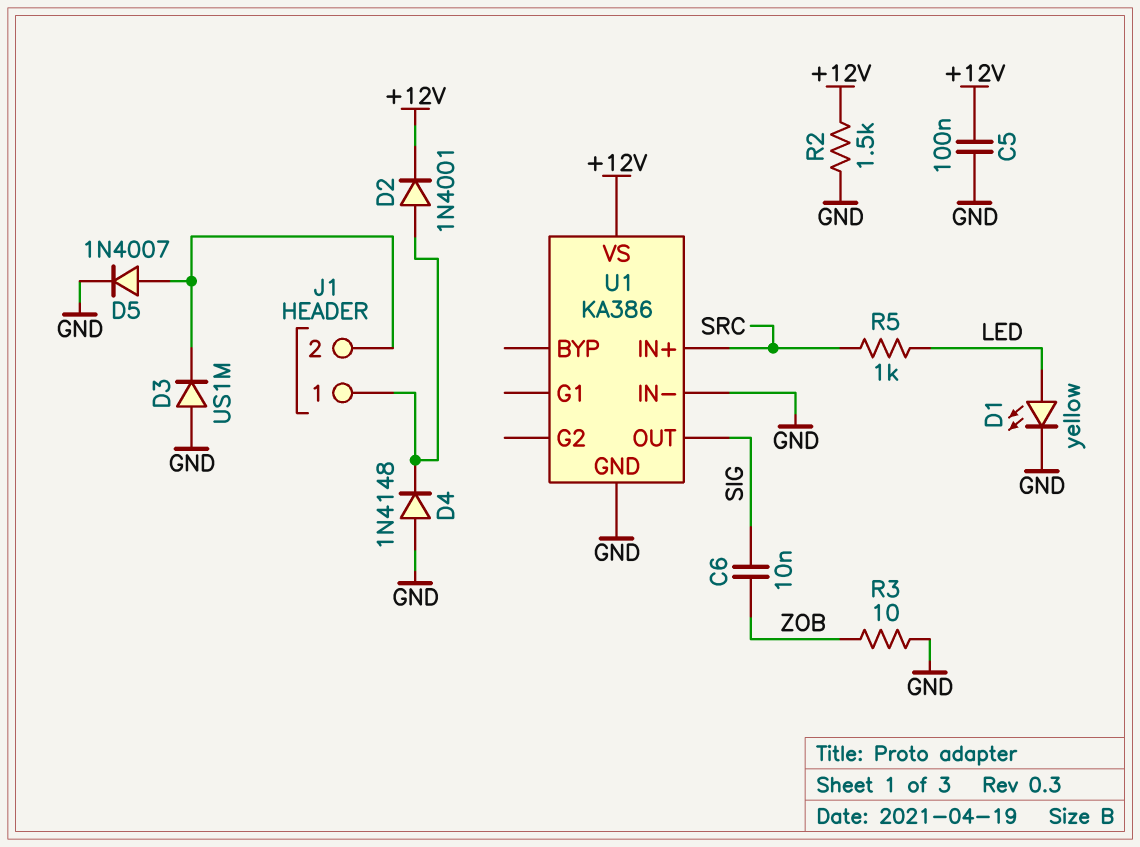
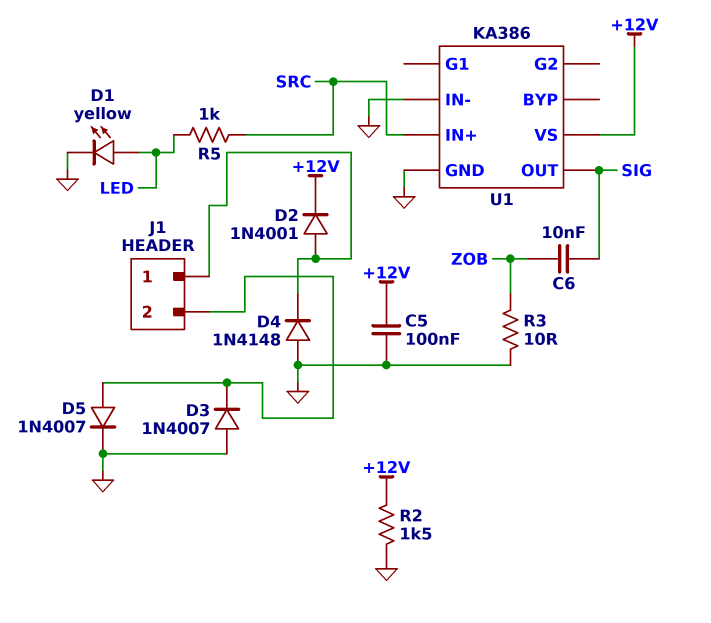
D3: diode US1M (A GND, K J1/2) -> diode 1N4007 (A GND, K J1/2)

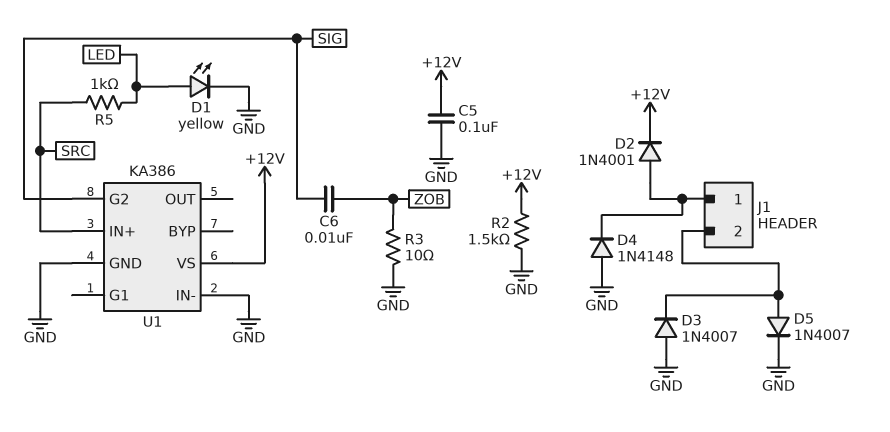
U1 pin G2: none -> SIG
U1 pin OUT: SIG -> none

